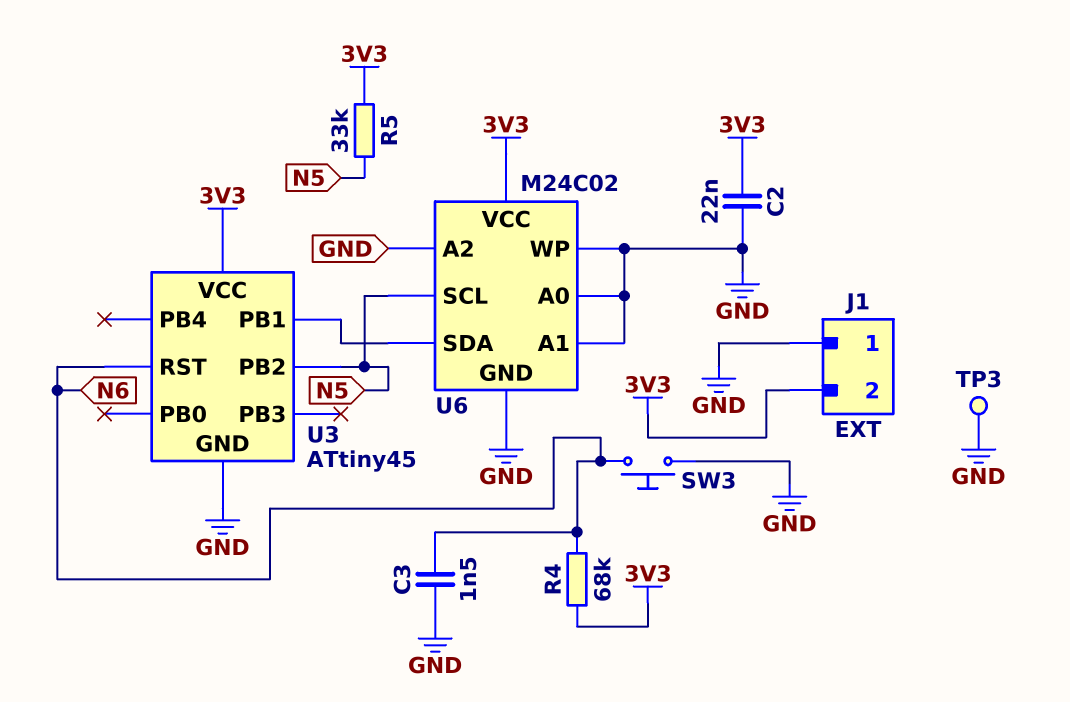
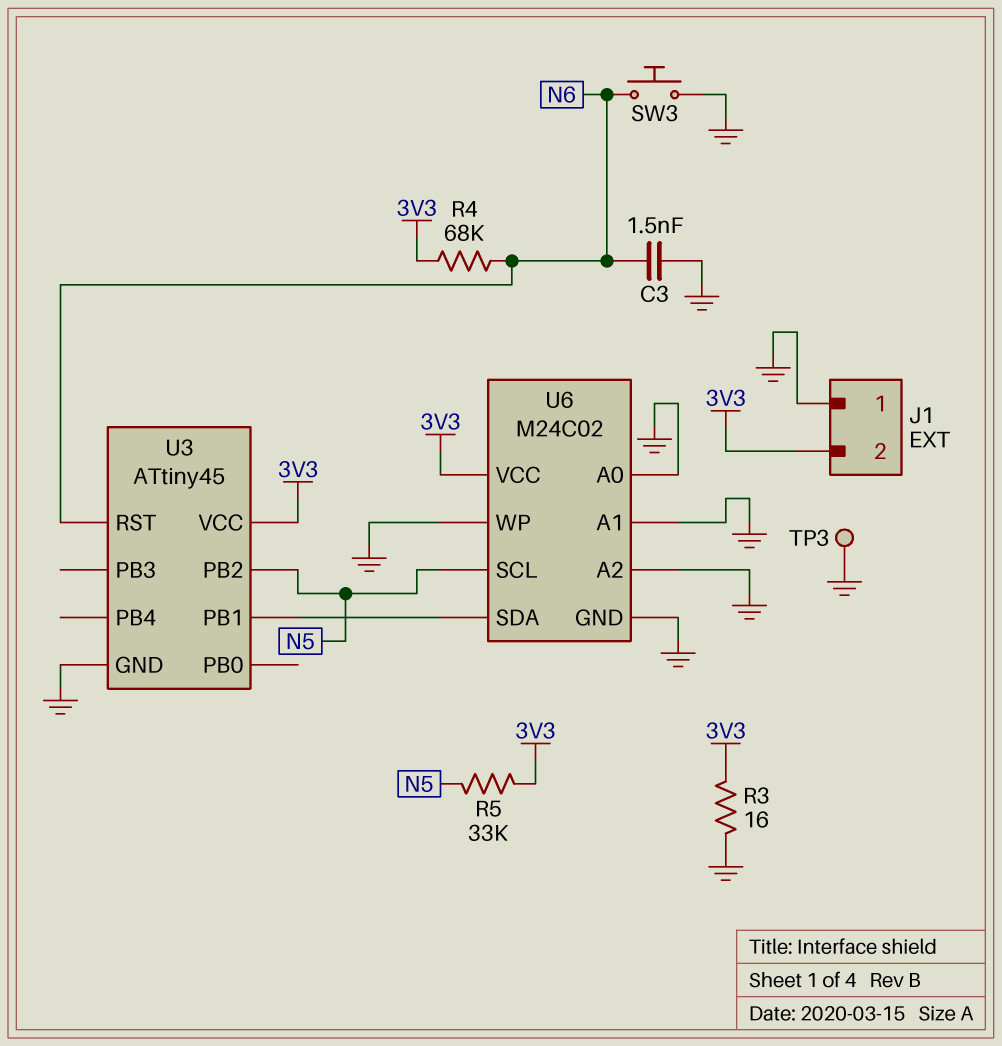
C2: 22nF (3V3, GND) -> none
R3: none -> 16 (3V3, GND)

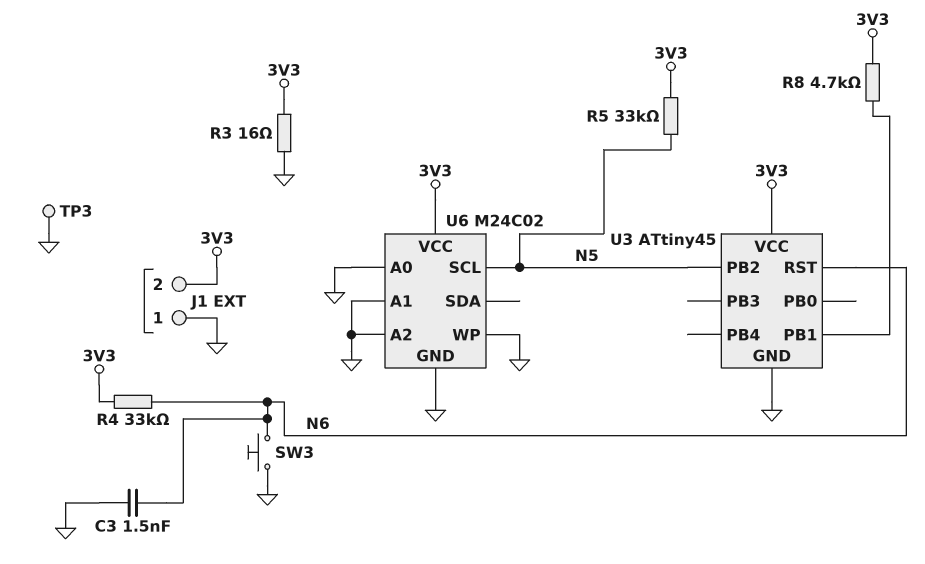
R4: 68k (3V3, N6) -> 33k (3V3, N6)
R8: none -> 4.7k (3V3, U3/PB1)
U6 pin SDA: U3/PB1 -> none

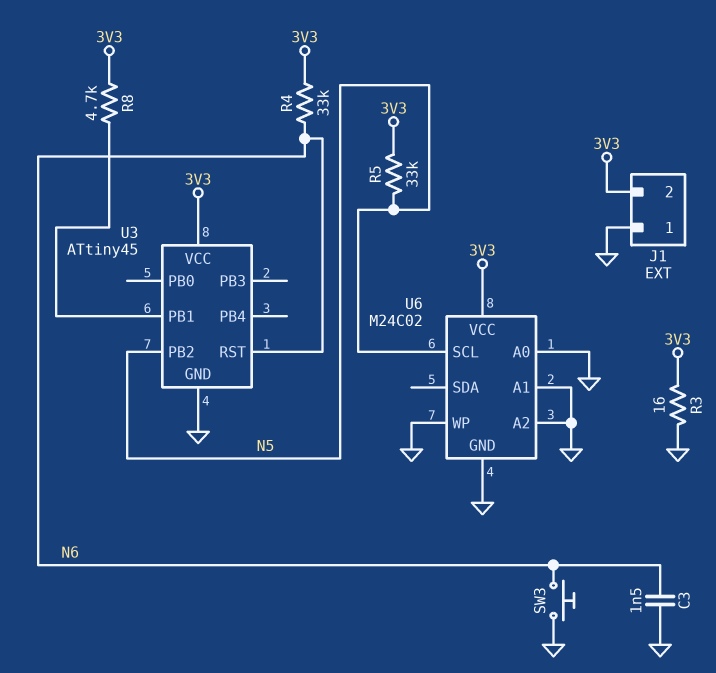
TP3: test point (GND) -> none

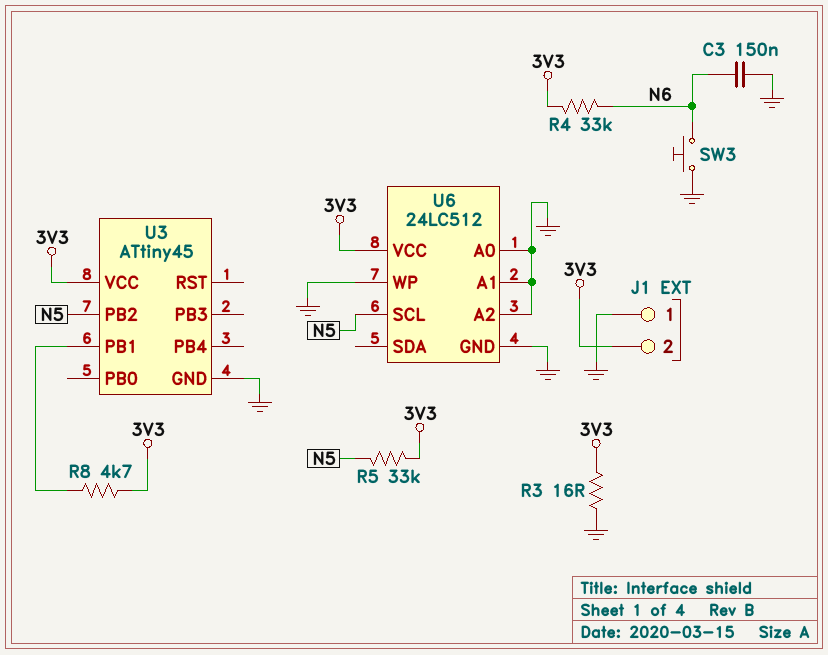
C3: 1.5nF (GND, N6) -> 150nF (GND, N6)
U3 pin RST: N6 -> none
U6: M24C02 -> 24LC512

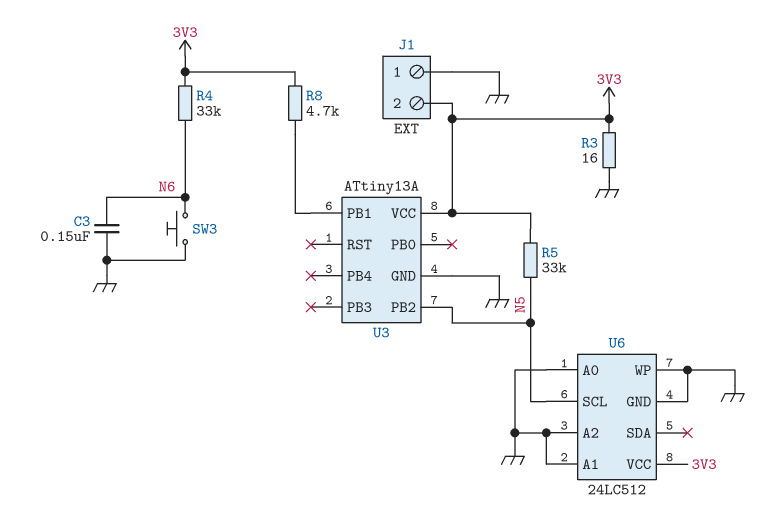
U3: ATtiny45 -> ATtiny13A

